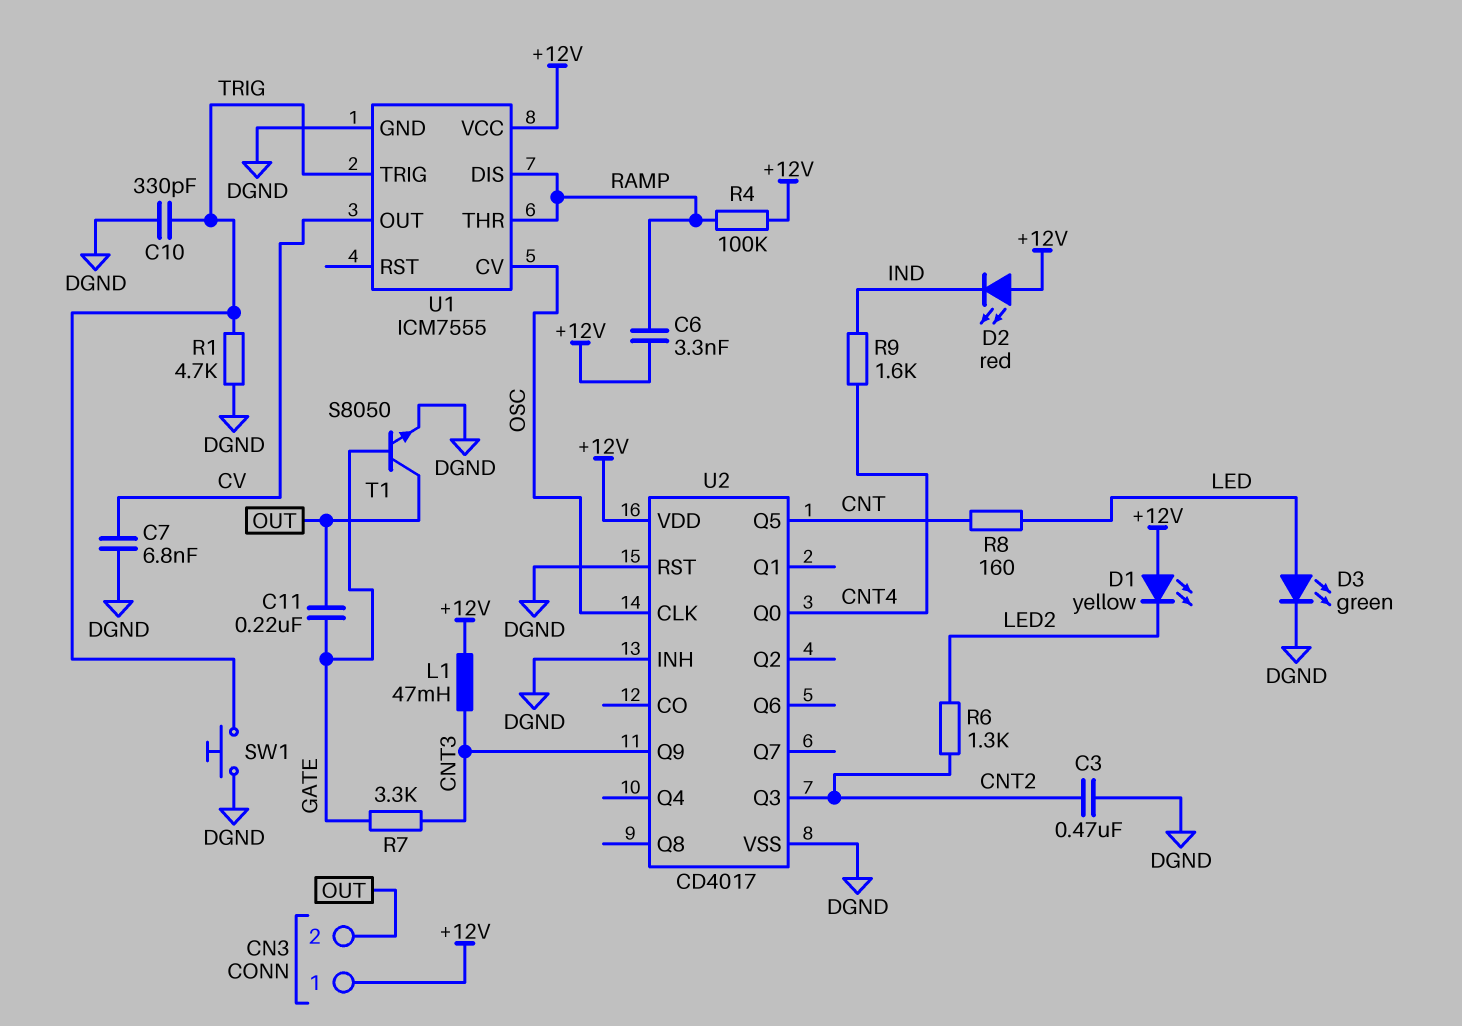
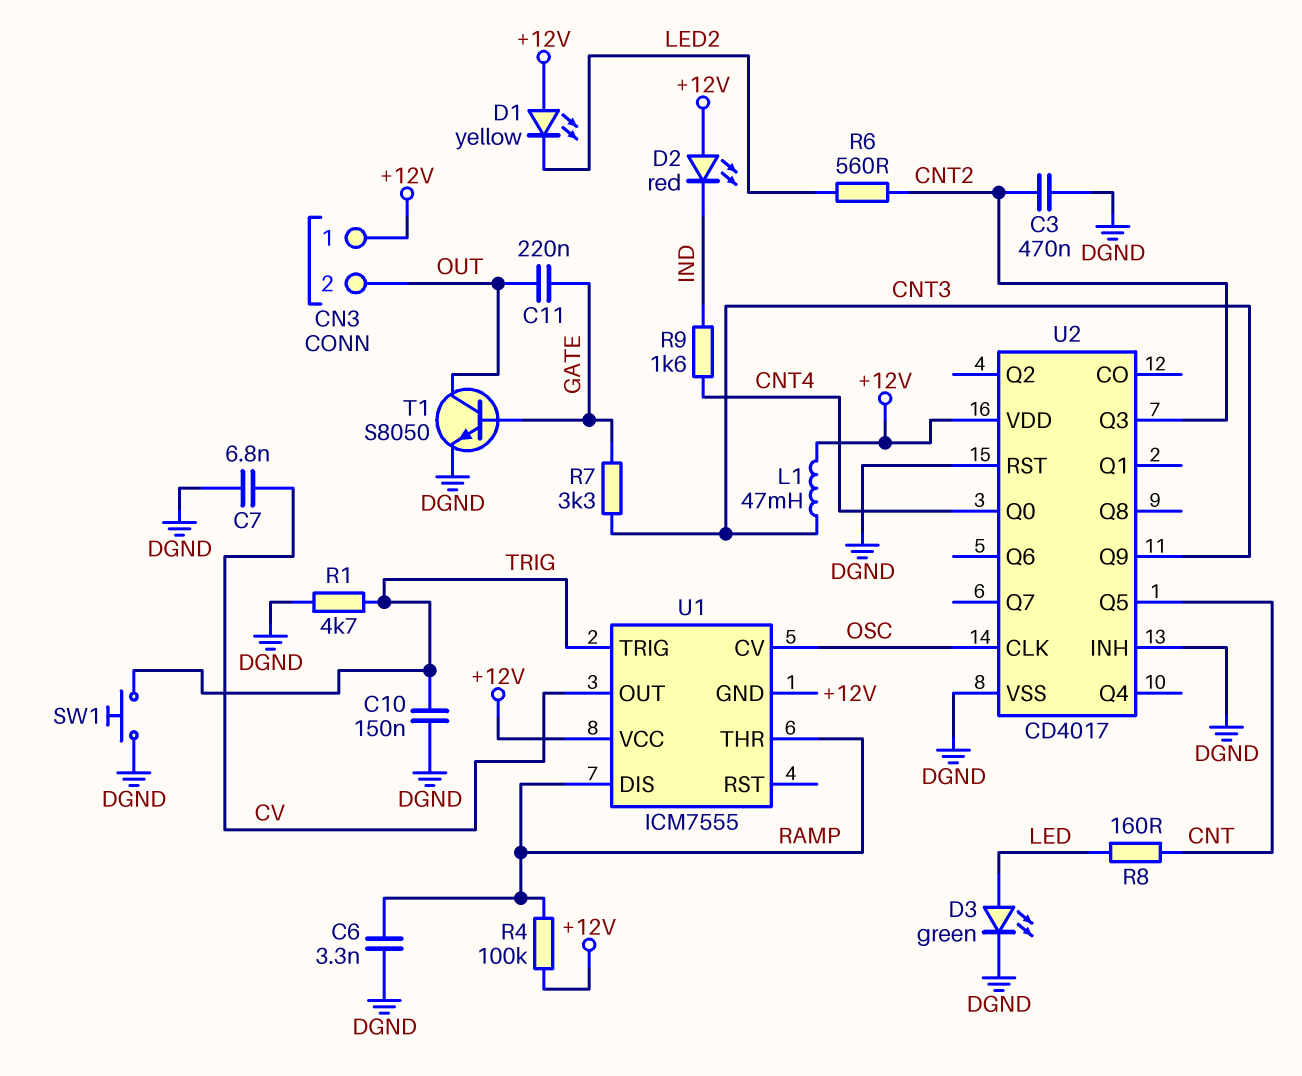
C6: 3.3nF (+12V, RAMP) -> 3.3nF (DGND, RAMP)
C10: 330pF (DGND, TRIG) -> 150nF (DGND, TRIG)
R6: 1.3k (CNT2, LED2) -> 560 (CNT2, LED2)
U1 pin GND: DGND -> +12V

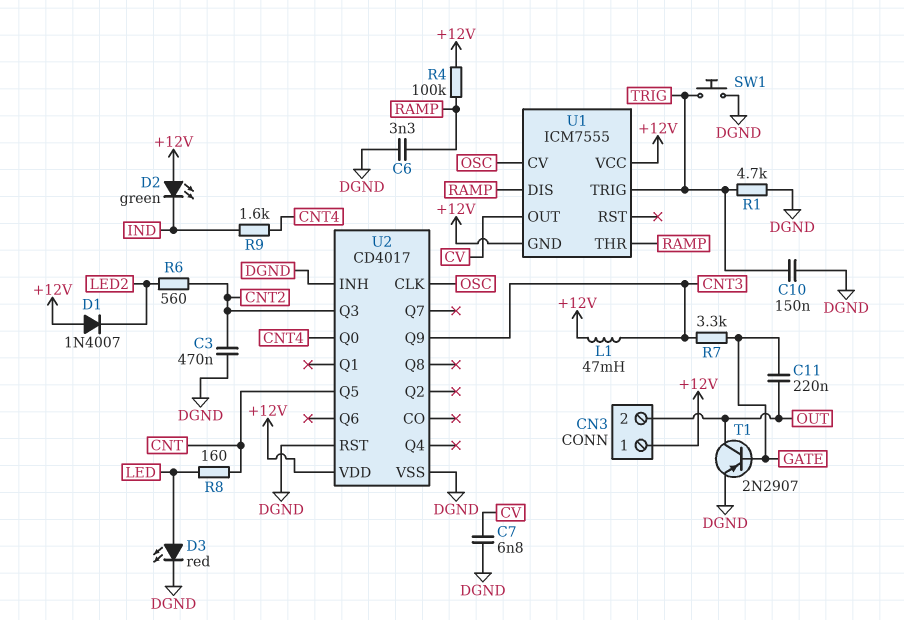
D1: LED yellow (A +12V, K LED2) -> diode 1N4007 (A +12V, K LED2)
D2: LED red (A +12V, K IND) -> LED green (A +12V, K IND)
D3: LED green (A LED, K DGND) -> LED red (A LED, K DGND)
T1: NPN S8050 (B GATE, C OUT, E DGND) -> PNP 2N2907 (B GATE, C OUT, E DGND)

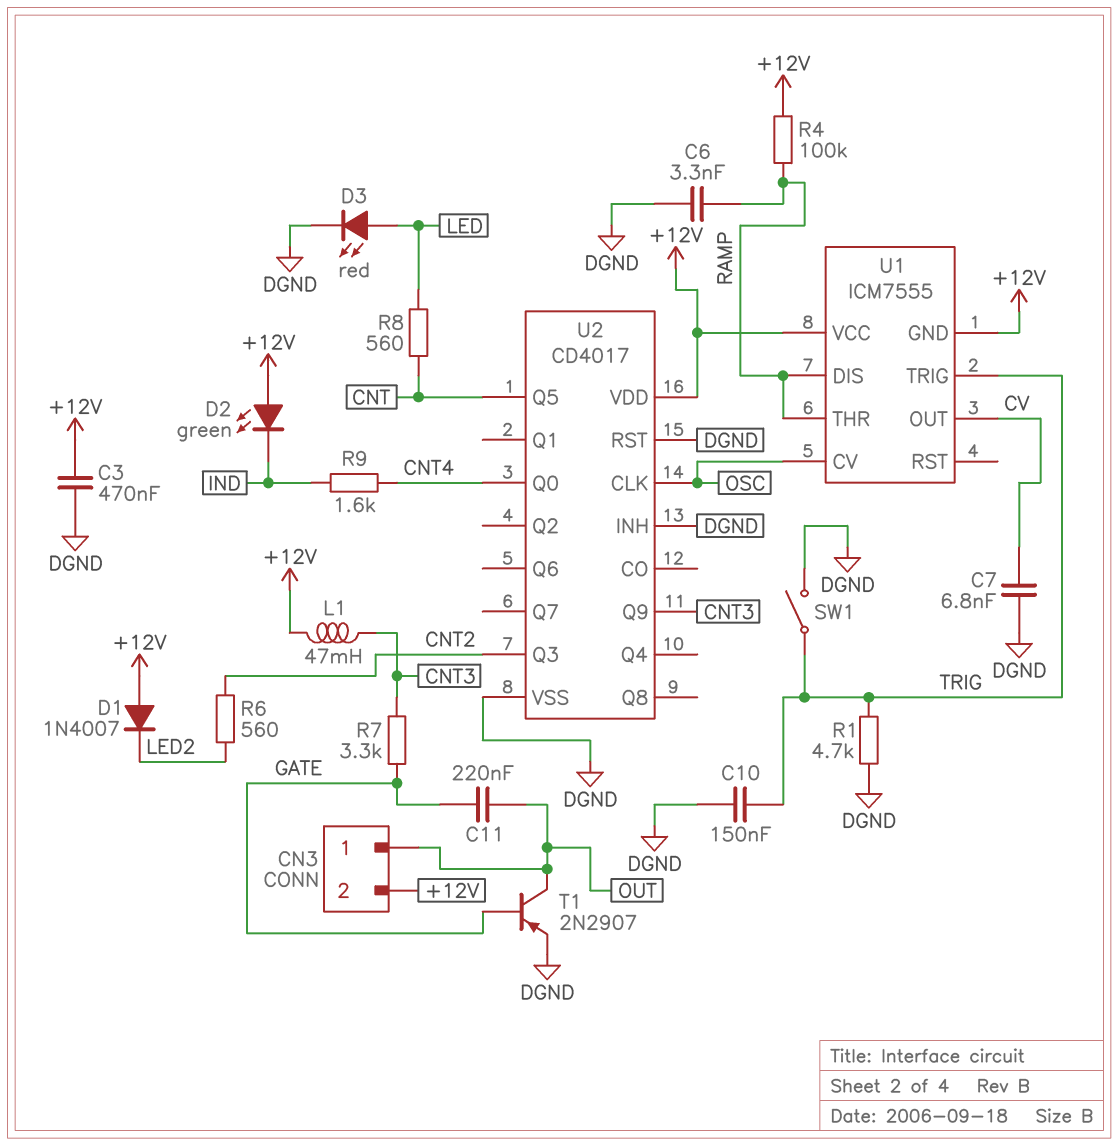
C3: 470nF (CNT2, DGND) -> 470nF (+12V, DGND)
CN3 pin 1: +12V -> OUT
CN3 pin 2: OUT -> +12V
R8: 160 (CNT, LED) -> 560 (CNT, LED)
SW1: button (DGND, TRIG) -> switch (DGND, TRIG)

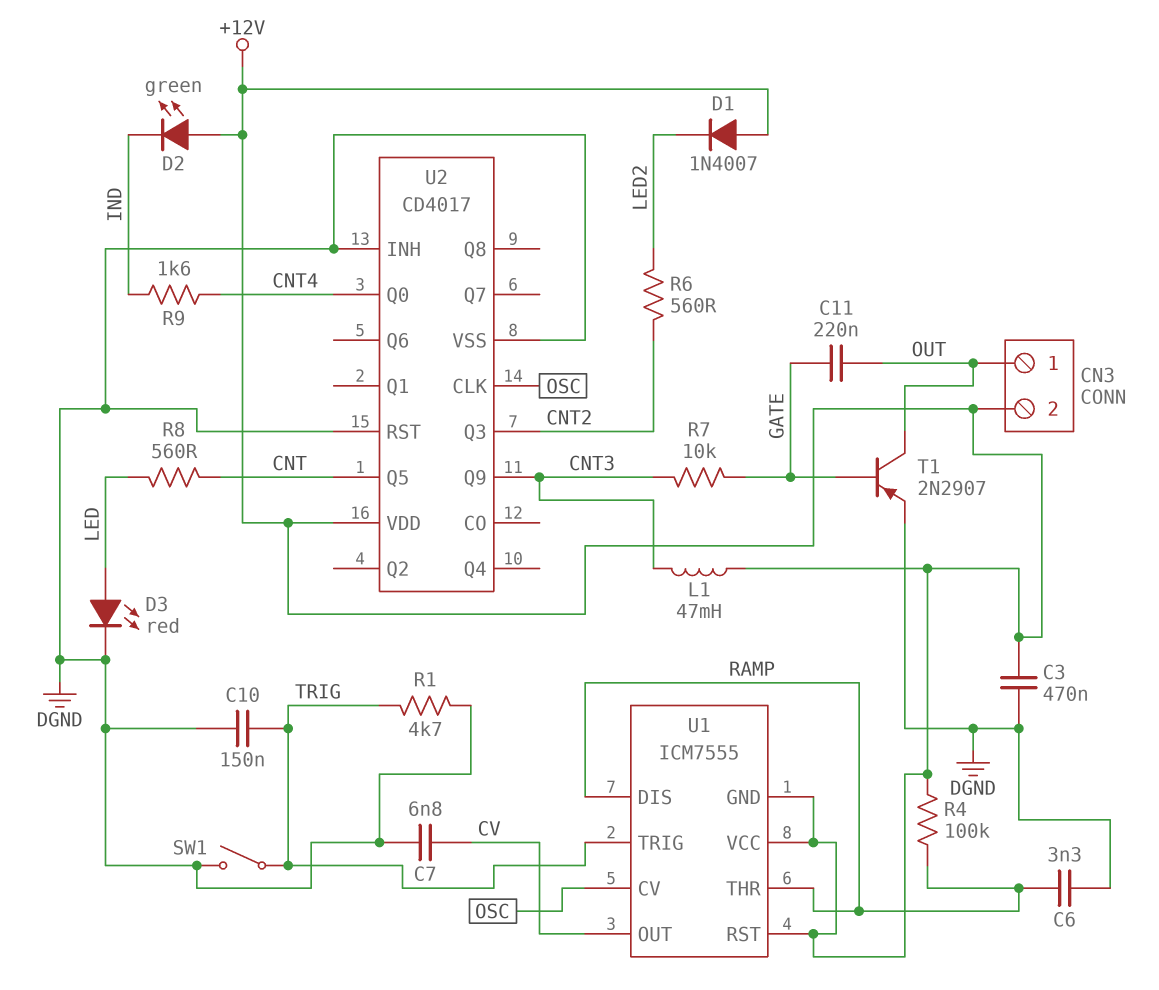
R7: 3.3k (CNT3, GATE) -> 10k (CNT3, GATE)
U1 pin RST: none -> +12V

